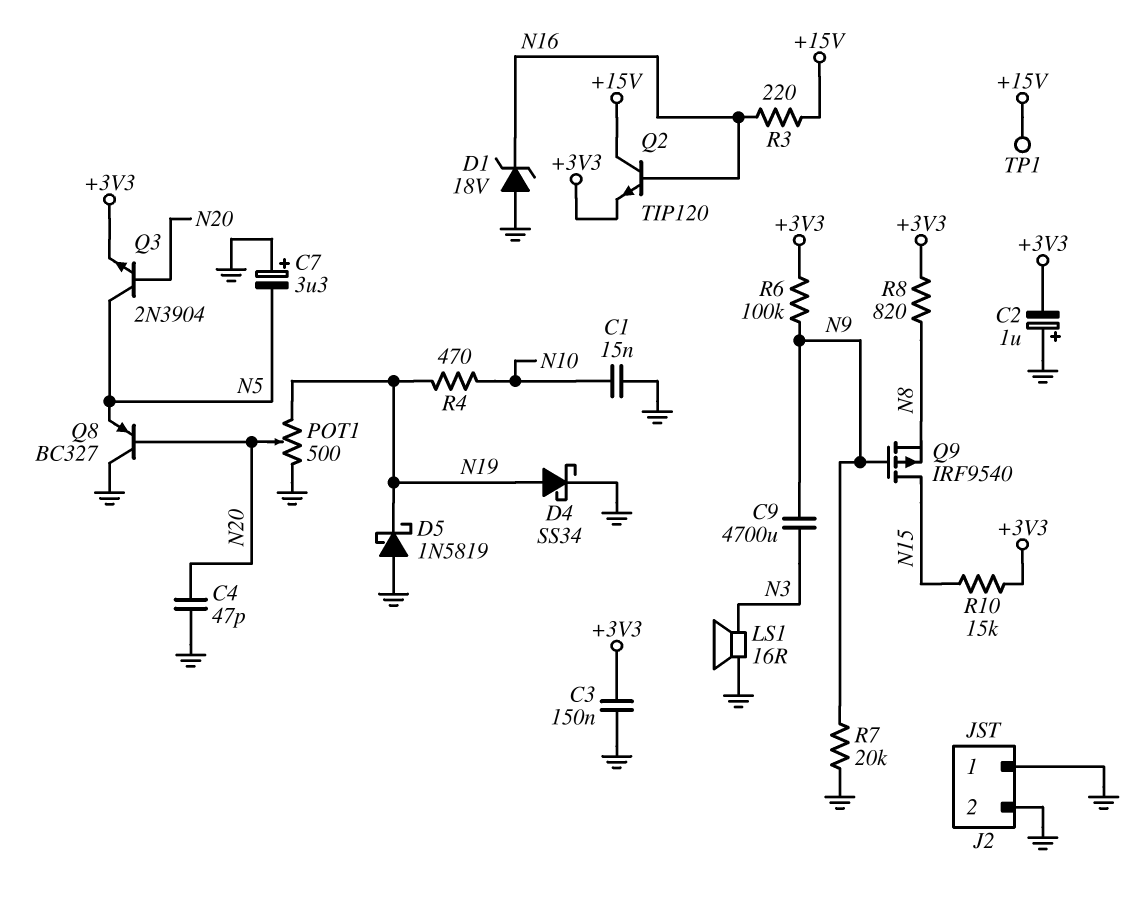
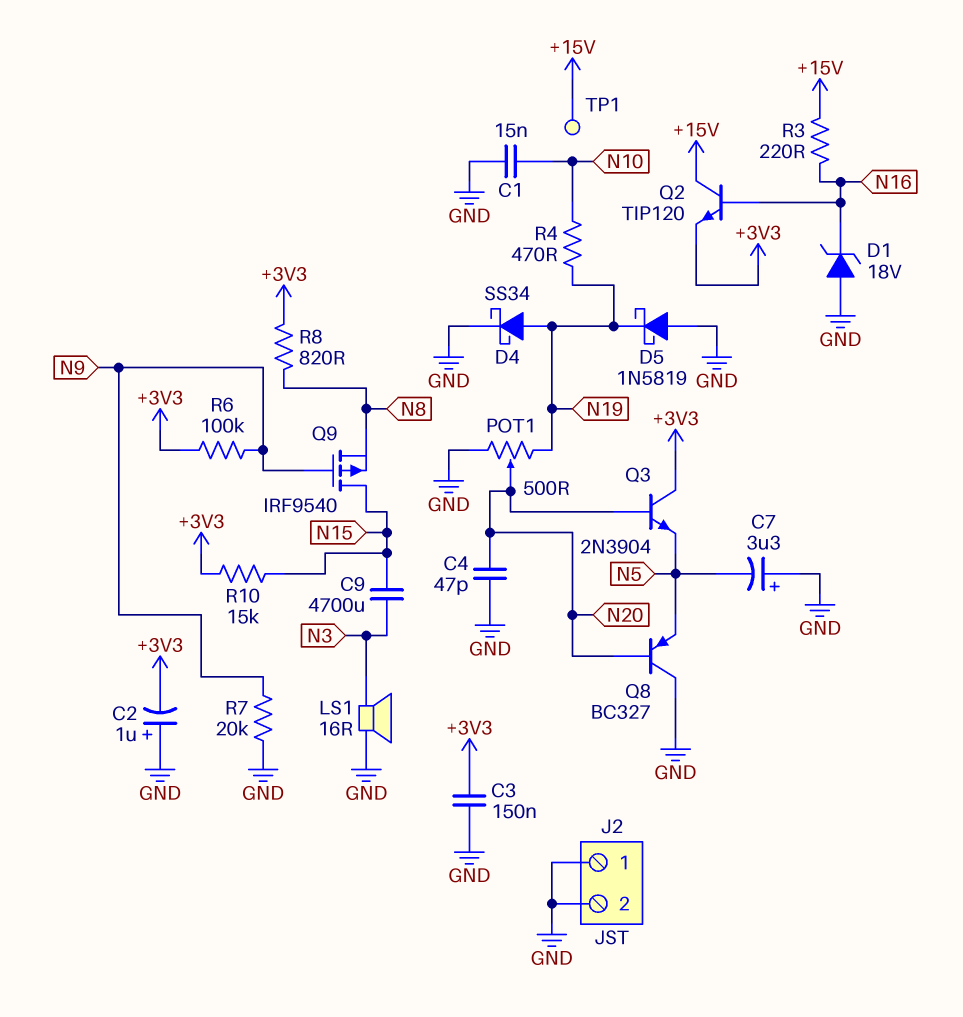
C9: 4700uF (N3, N9) -> 4700uF (N3, N15)
Q3: NPN 2N3904 (B N20, C N5, E +3V3) -> NPN 2N3904 (B N20, C +3V3, E N5)

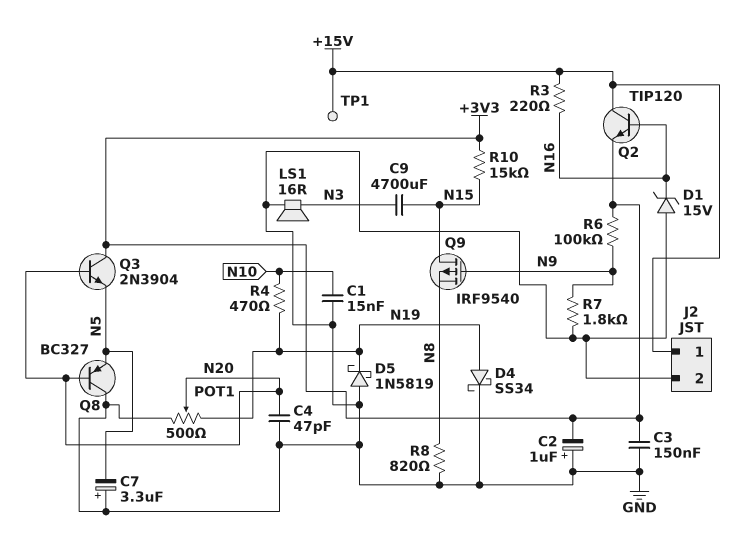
D1: zener 18V (A GND, K N16) -> zener 15V (A GND, K N16)
J2 pin 1: GND -> +15V
R7: 20k (GND, N9) -> 1.8k (GND, N9)
R8: 820 (+3V3, N8) -> 820 (GND, N8)

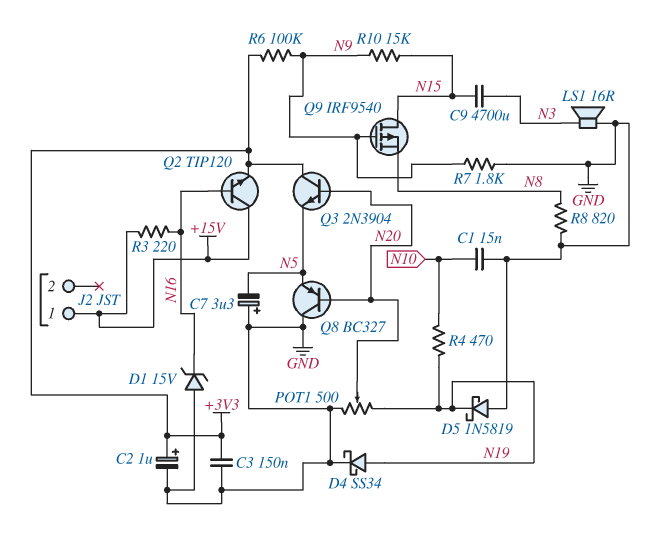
C2: 1uF (plus GND, minus +3V3) -> 1uF (plus +3V3, minus GND)
C4: 47pF (GND, N20) -> none
J2 pin 2: GND -> none
R10: 15k (+3V3, N15) -> 15k (N9, N15)
TP1: test point (+15V) -> none

